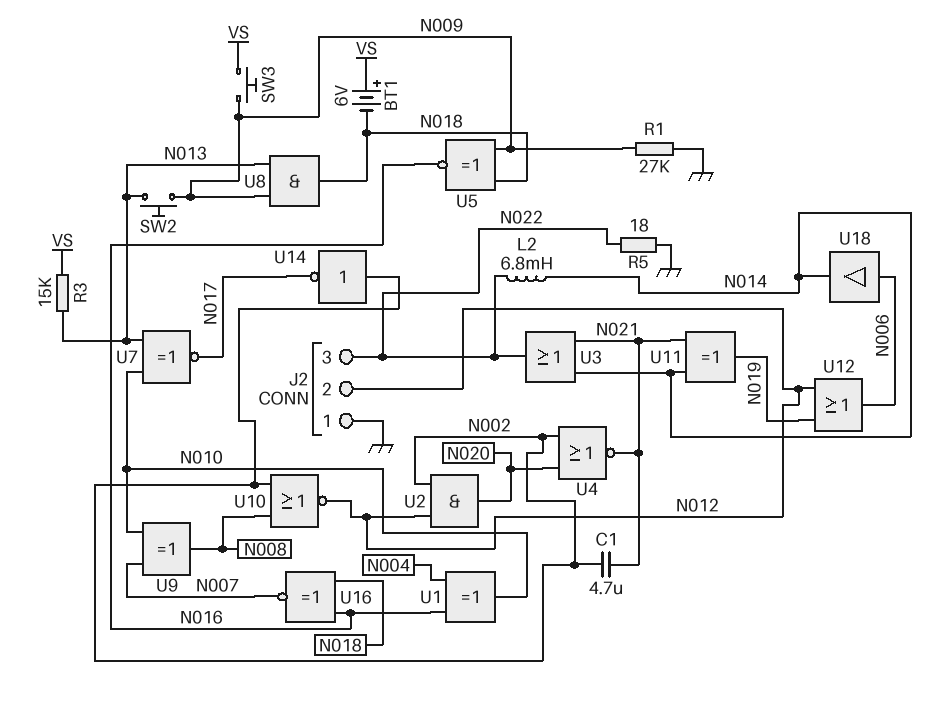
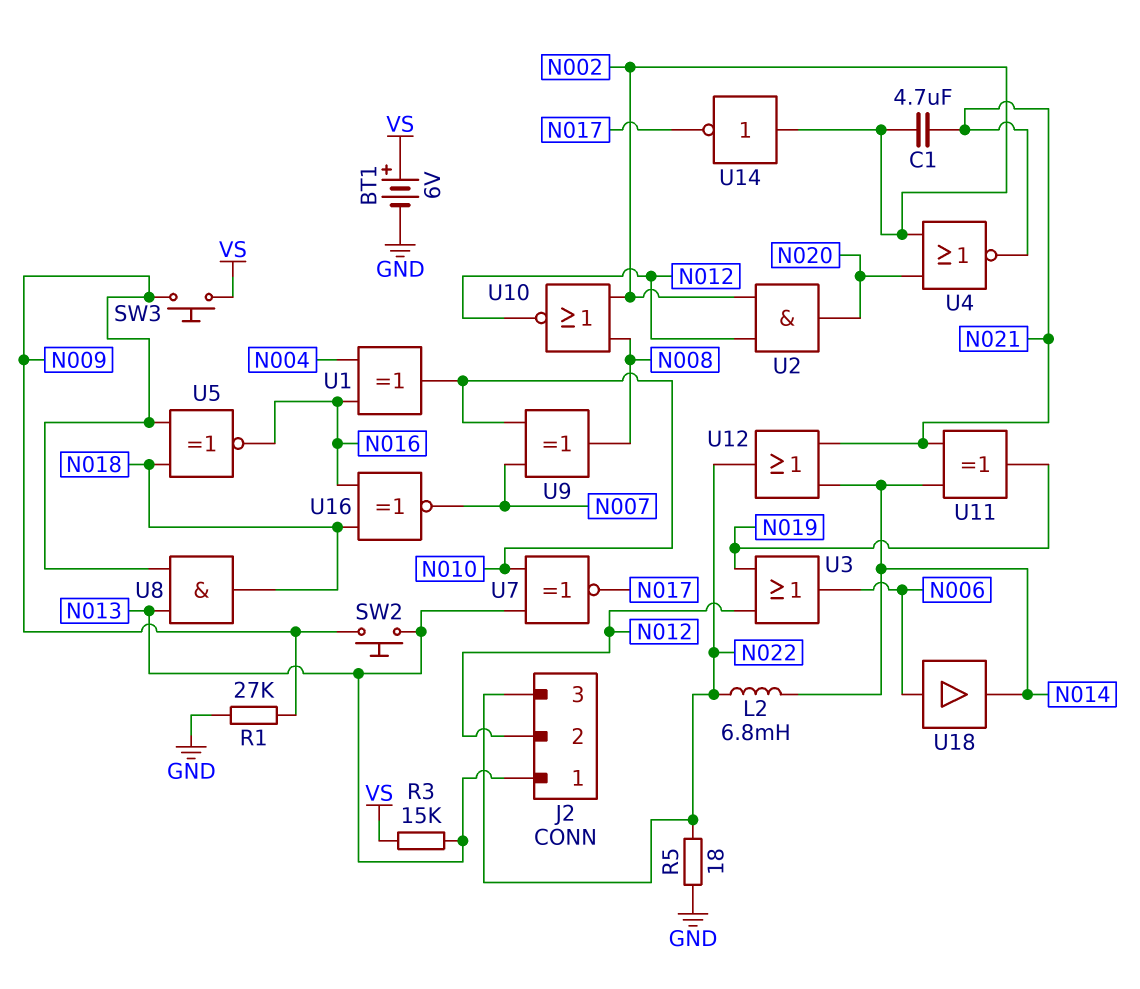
BT1: 6V (plus VS, minus N018) -> 6V (plus VS, minus GND)
J2 pin 1: GND -> N013
U3: OR (in N014, in N021, out N022) -> OR (in N012, in N019, out N006)
U12: OR (in N012, in N019, out N006) -> OR (in N014, in N021, out N022)

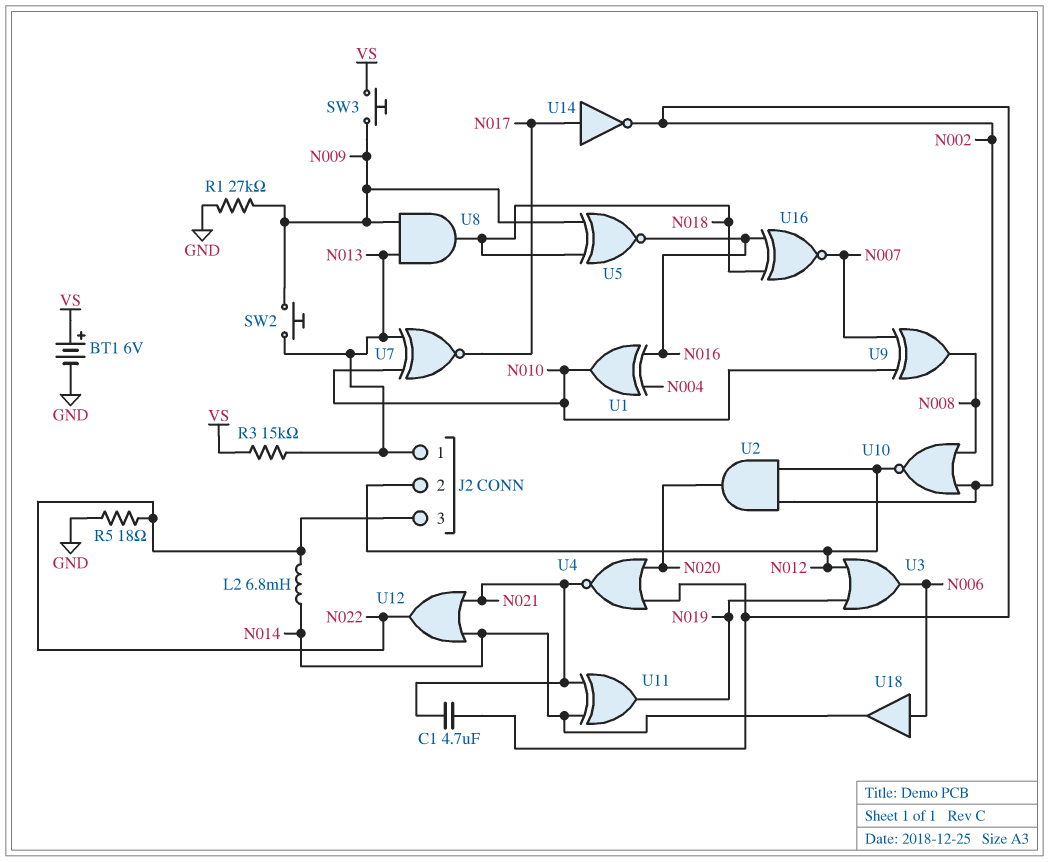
U14: NOT (in N002, out N017) -> NOT (in N017, out N002)

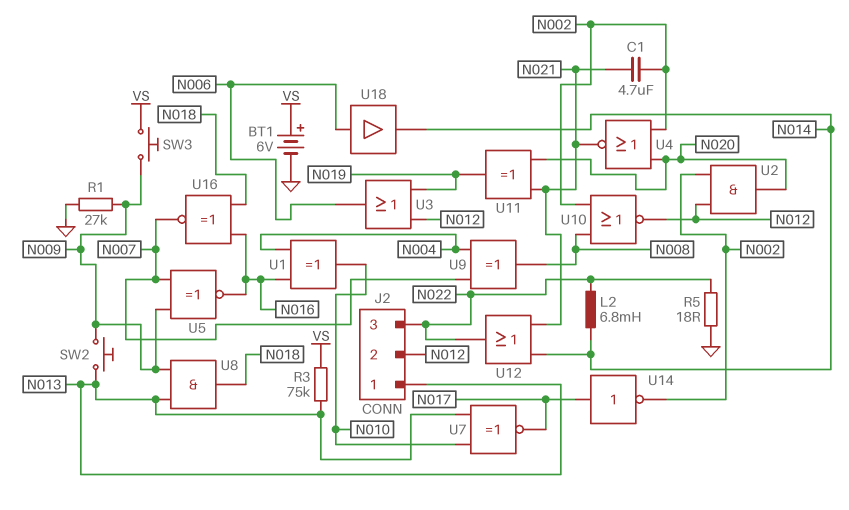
R3: 15k (N013, VS) -> 75k (N013, VS)
U5: XNOR (in N009, in N018, out N016) -> XNOR (in N007, in N009, out N016)
U9: XOR (in N007, in N010, out N008) -> XOR (in N004, in N007, out N008)
U11: XOR (in N014, in N021, out N019) -> XOR (in N020, in N021, out N019)

